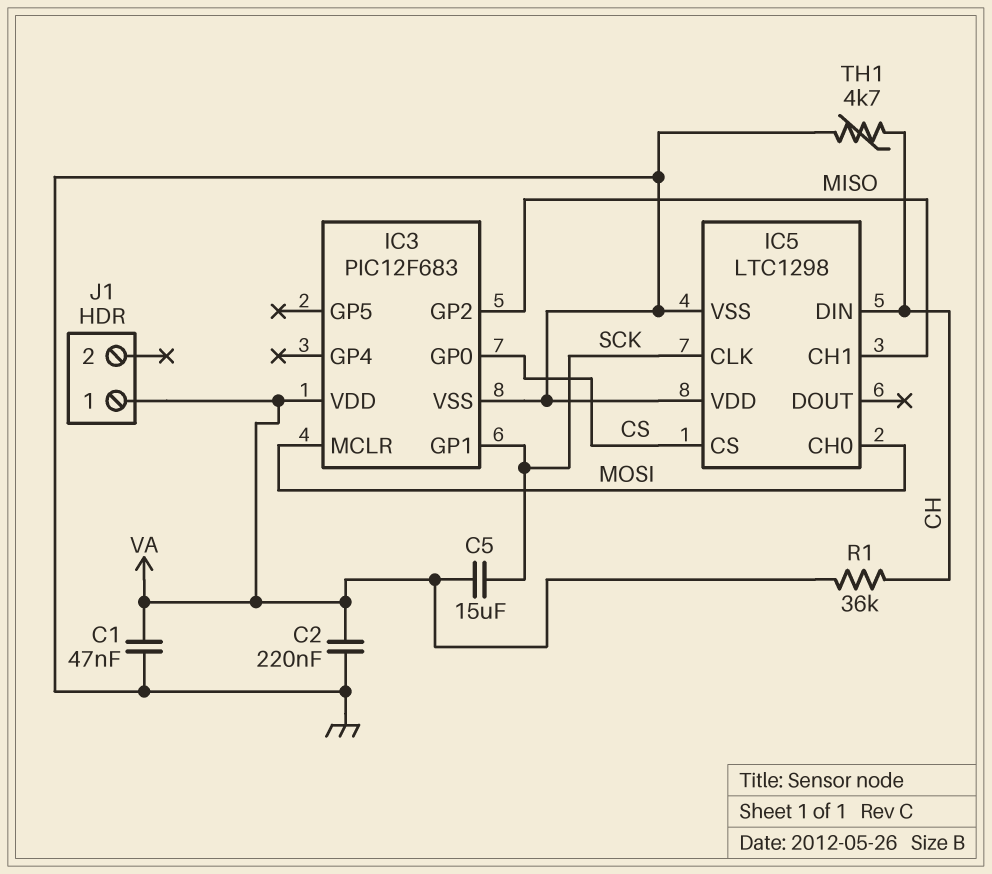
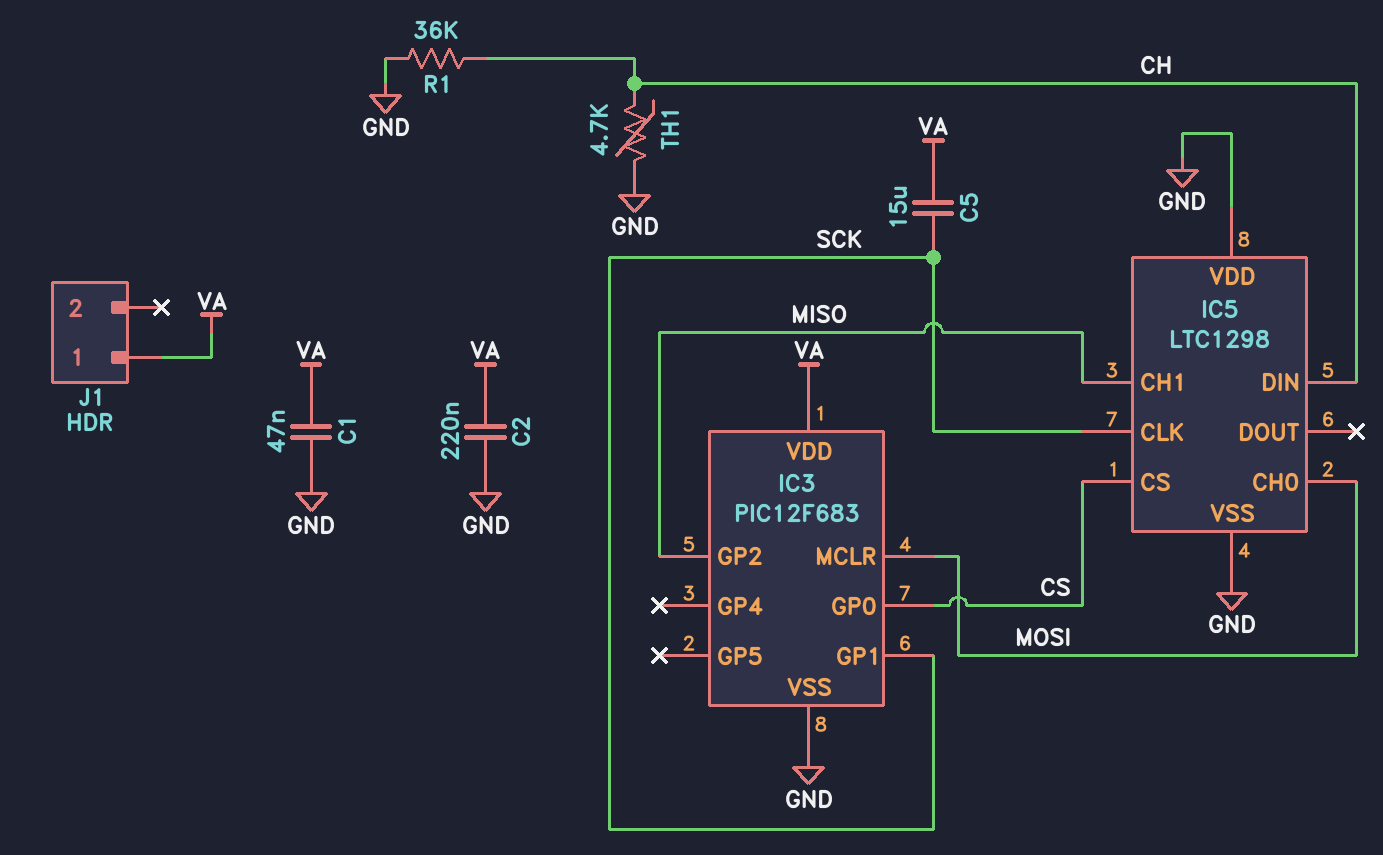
R1: 36k (CH, VA) -> 36k (CH, GND)

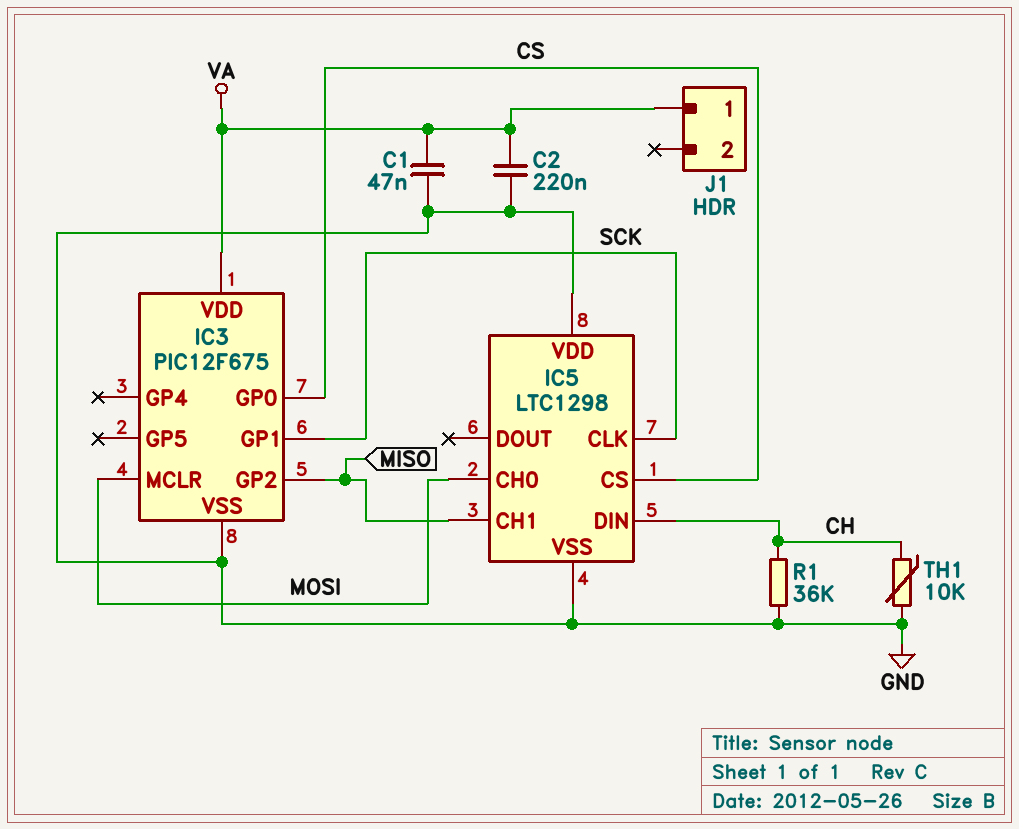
C5: 15uF (SCK, VA) -> none
IC3: PIC12F683 -> PIC12F675
TH1: 4.7k (CH, GND) -> 10k (CH, GND)

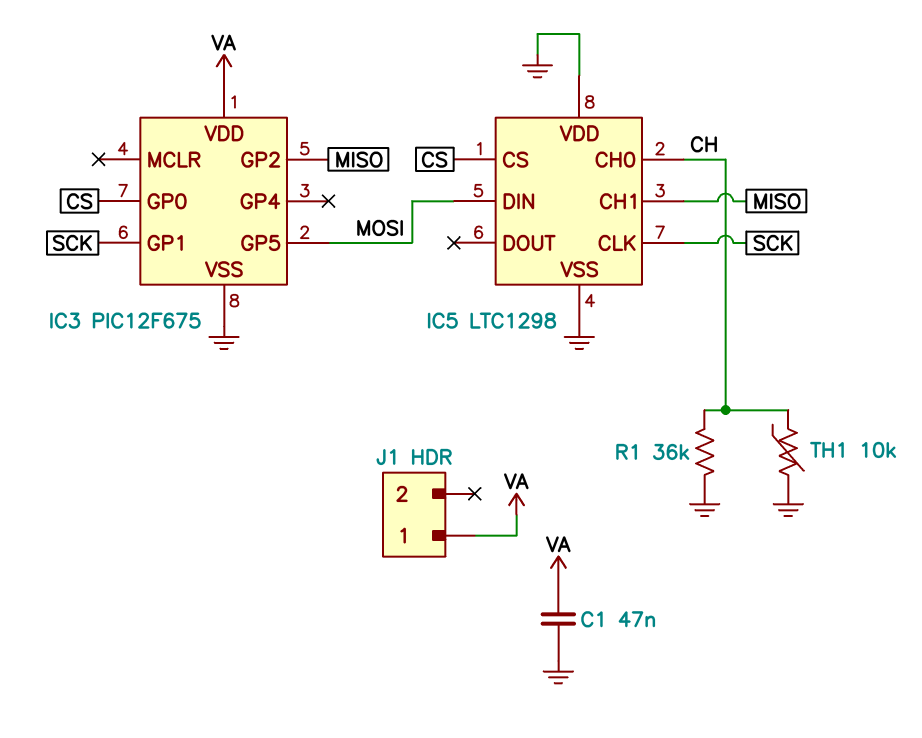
C2: 220nF (GND, VA) -> none
IC3 pin GP5: none -> MOSI
IC3 pin MCLR: MOSI -> none
IC5 pin CH0: MOSI -> CH
IC5 pin DIN: CH -> MOSI

